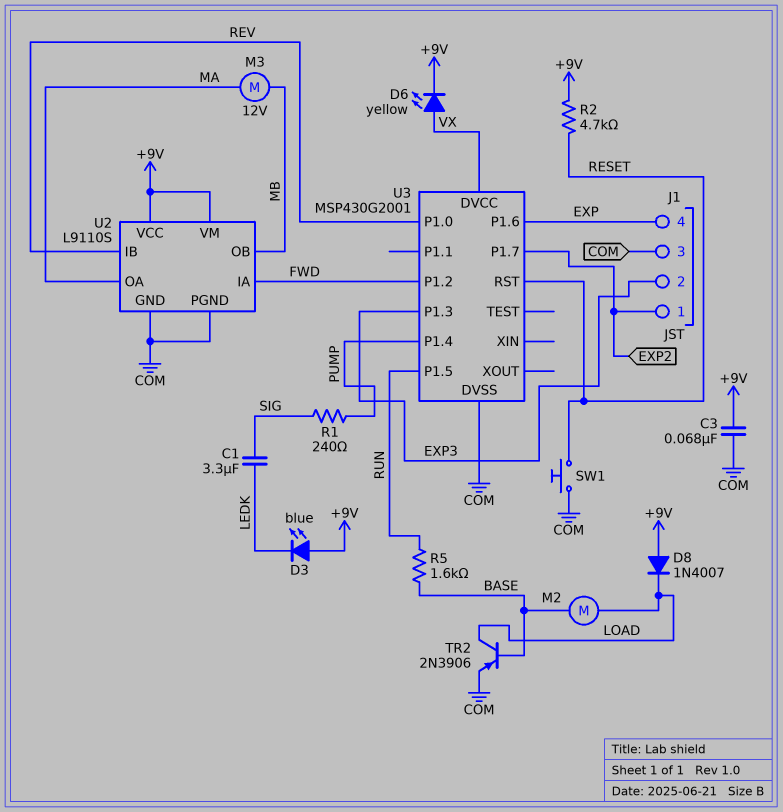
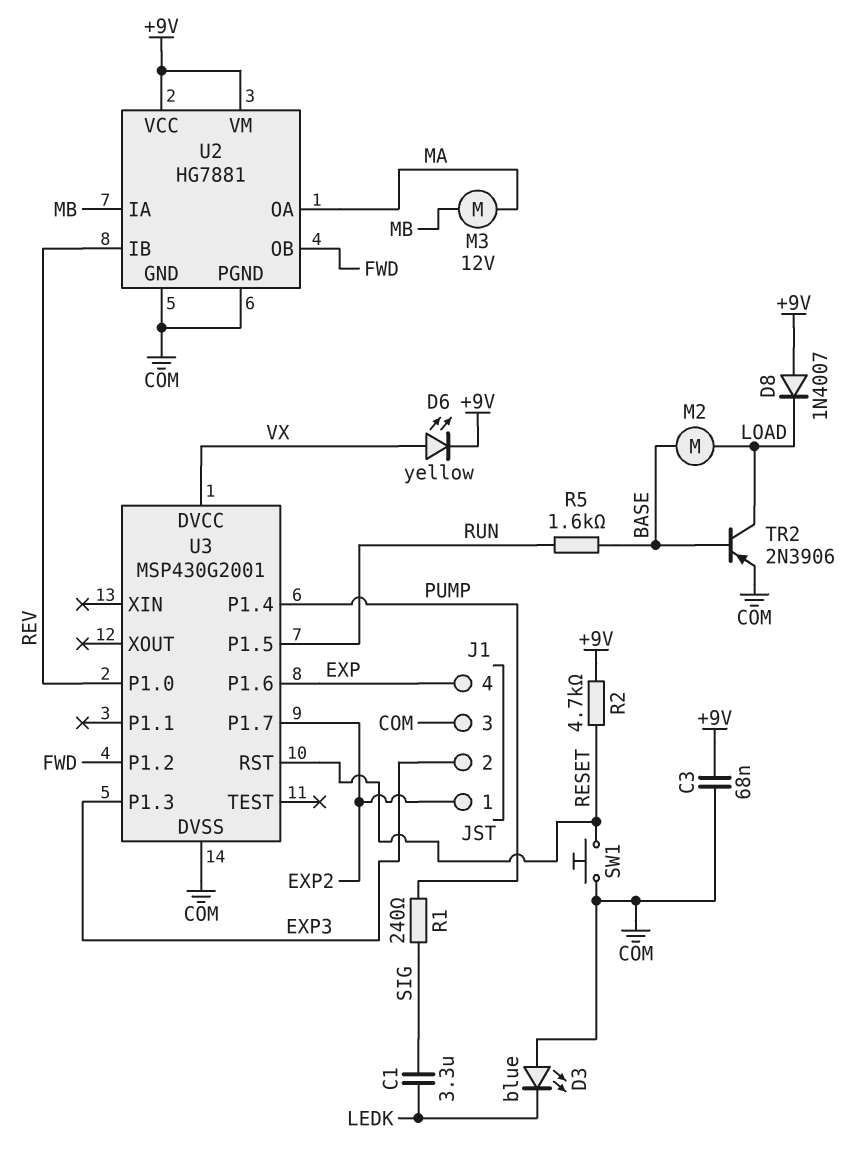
D3: LED blue (A +9V, K LEDK) -> LED blue (A COM, K LEDK)
U2: L9110S -> HG7881
U2 pin IA: FWD -> MB
U2 pin OB: MB -> FWD

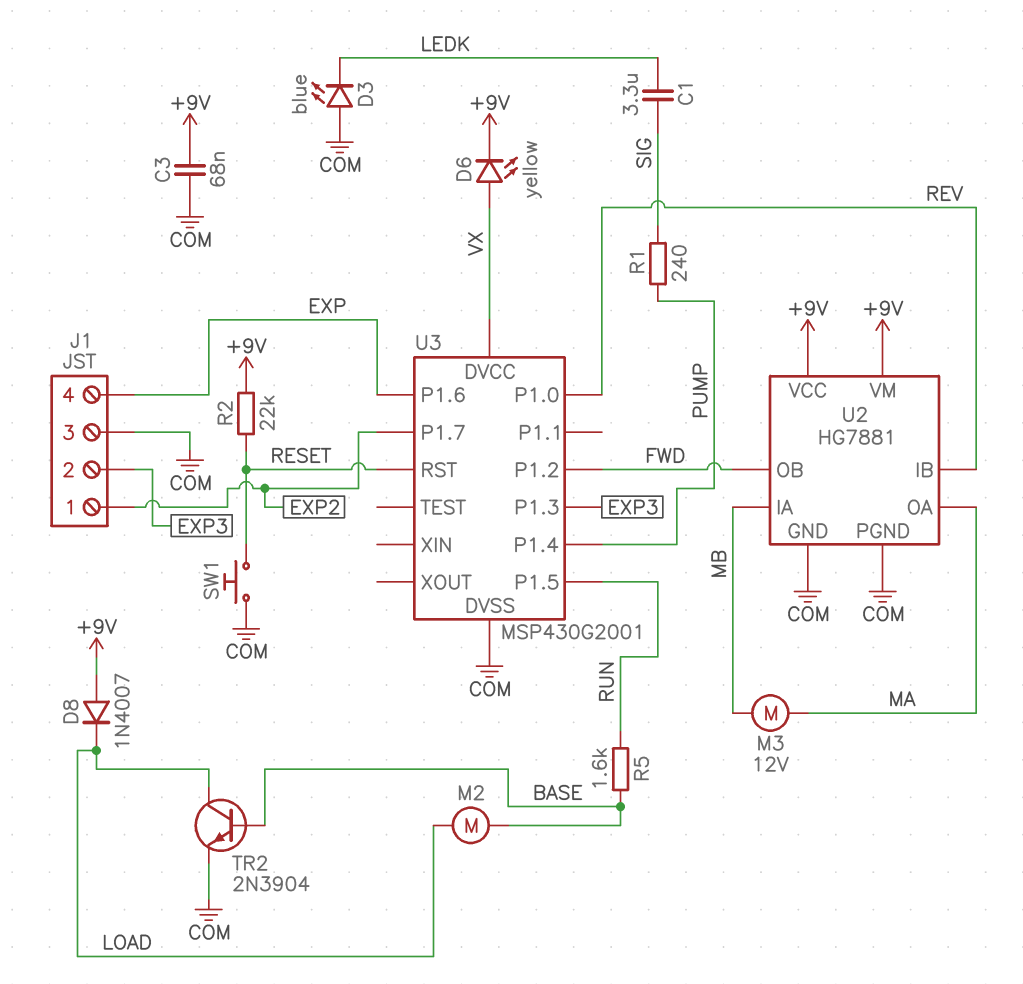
R2: 4.7k (+9V, RESET) -> 22k (+9V, RESET)
TR2: PNP 2N3906 (B BASE, C LOAD, E COM) -> NPN 2N3904 (B BASE, C LOAD, E COM)

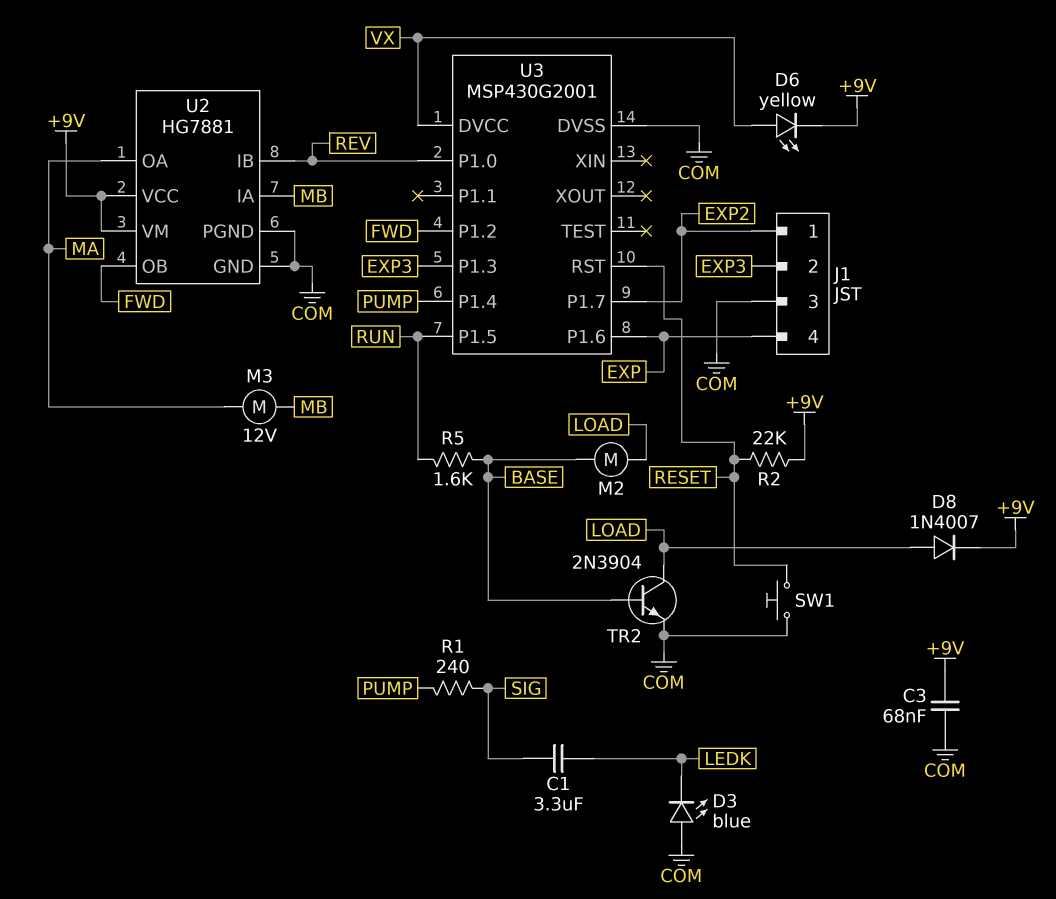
D8: diode 1N4007 (A +9V, K LOAD) -> diode 1N4007 (A LOAD, K +9V)

